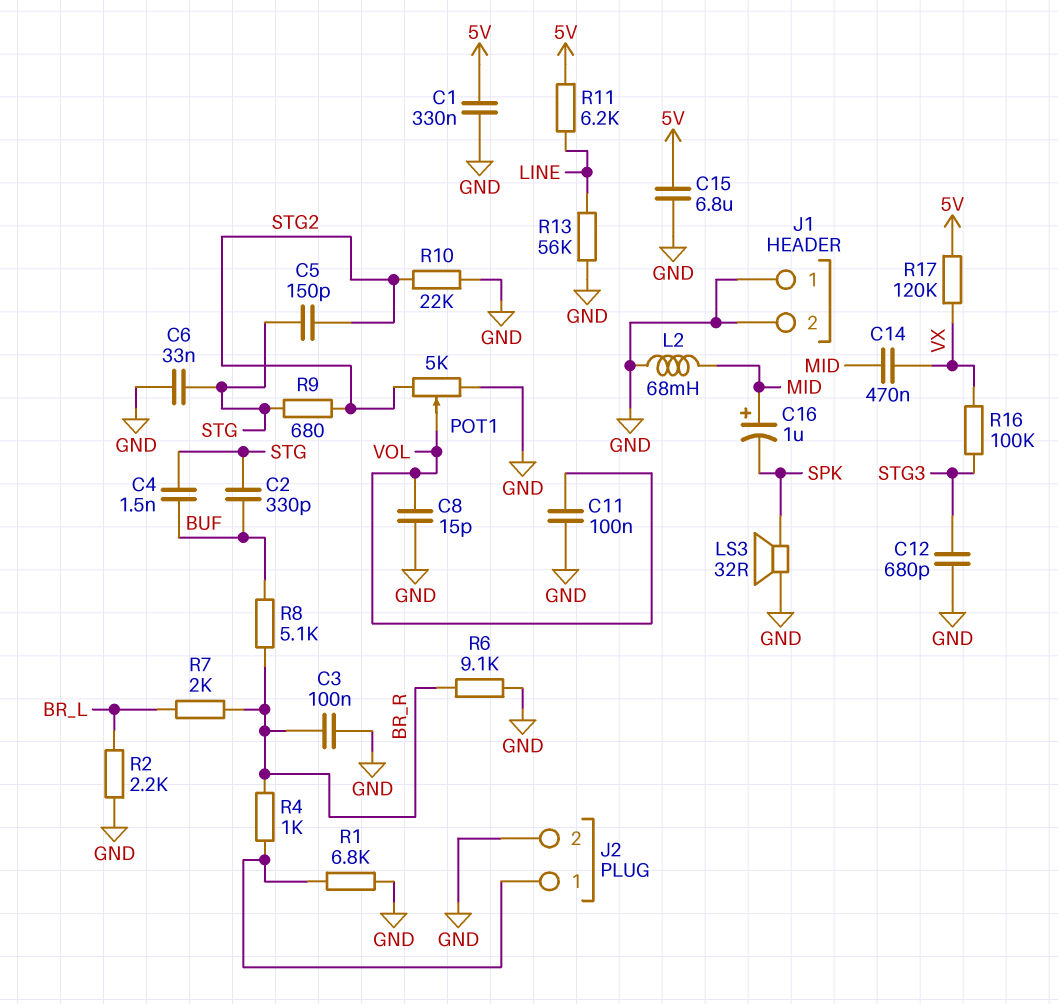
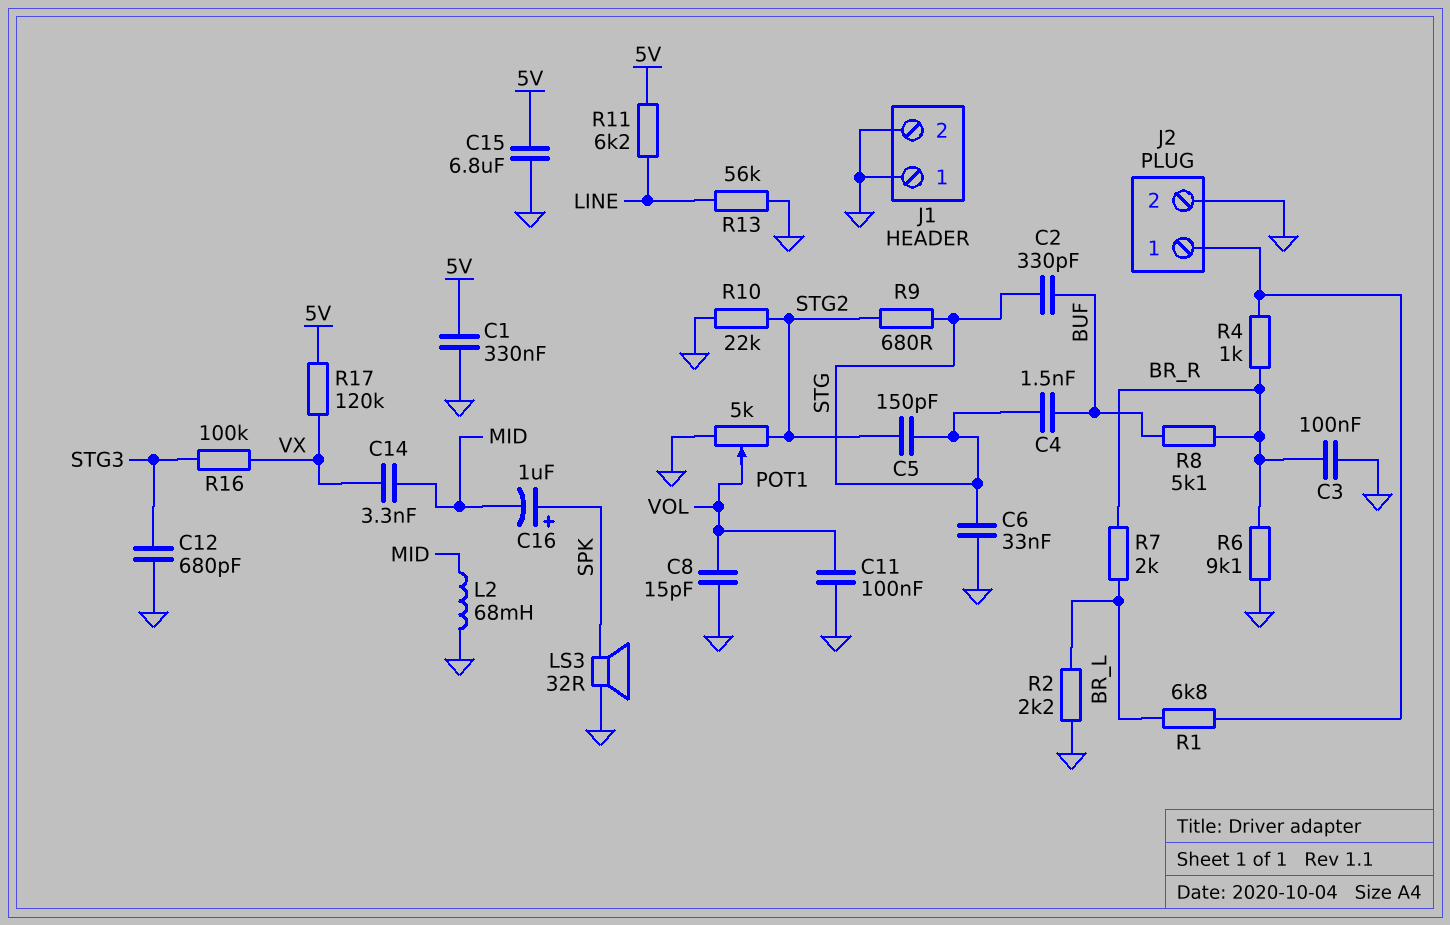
C14: 470nF (MID, VX) -> 3.3nF (MID, VX)
C16: 1uF (plus MID, minus SPK) -> 1uF (plus SPK, minus MID)
R1: 6.8k (GND, J2/1) -> 6.8k (BR_L, J2/1)

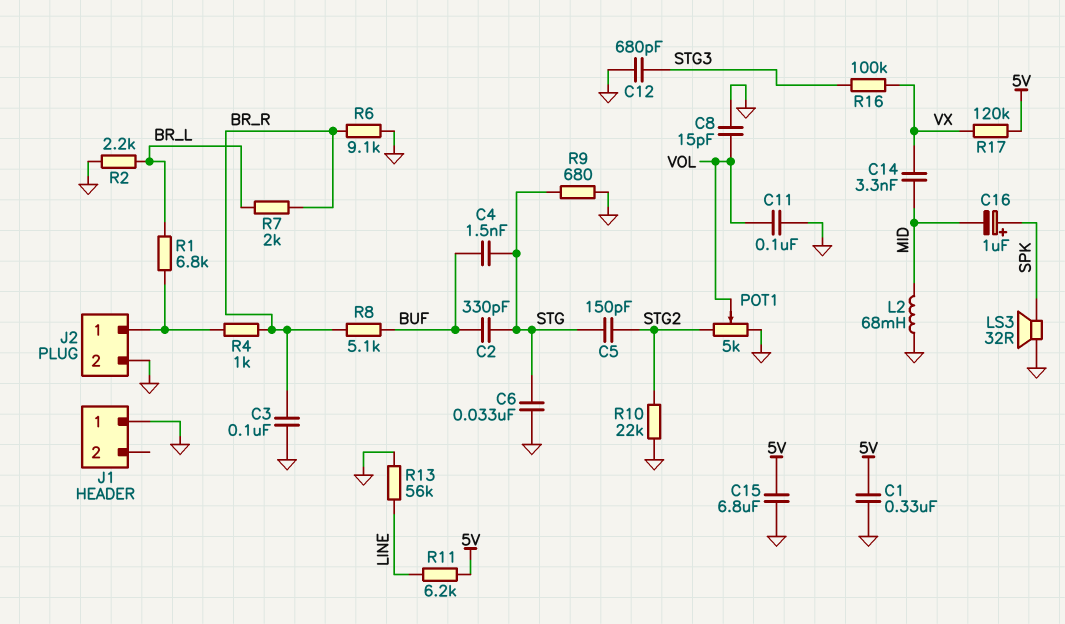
J1 pin 2: GND -> none
R9: 680 (STG, STG2) -> 680 (GND, STG)

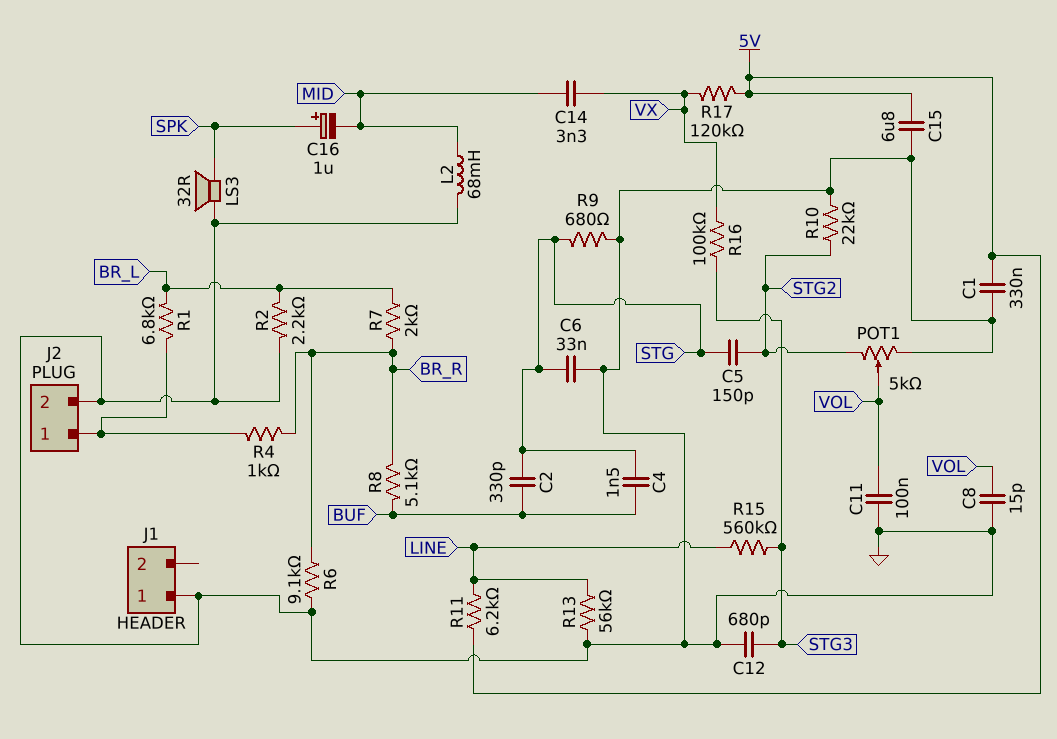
C3: 100nF (BR_R, GND) -> none
R15: none -> 560k (LINE, STG3)

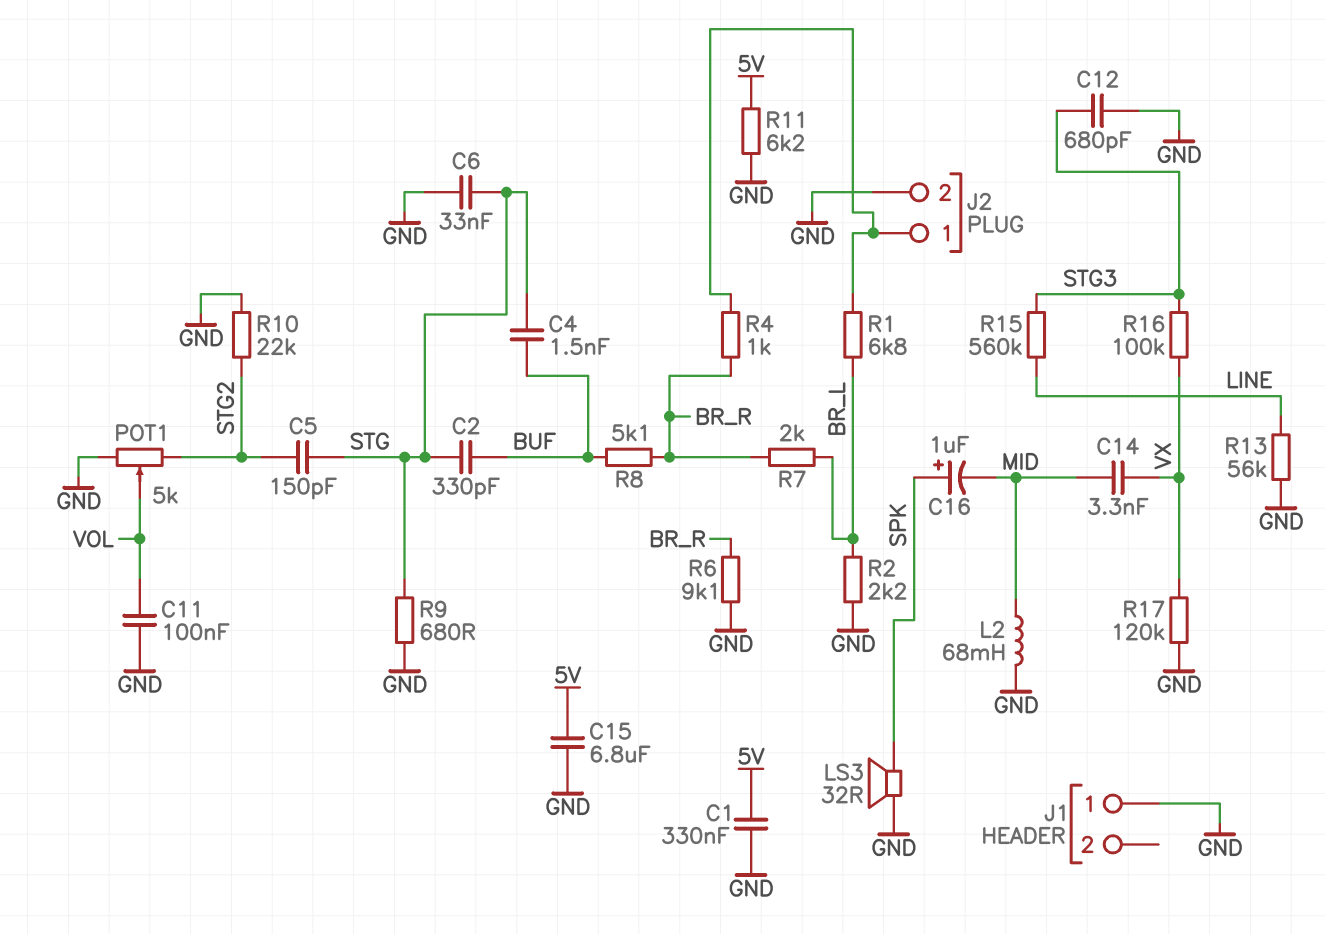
C8: 15pF (GND, VOL) -> none
R11: 6.2k (5V, LINE) -> 6.2k (5V, GND)
R17: 120k (5V, VX) -> 120k (GND, VX)

